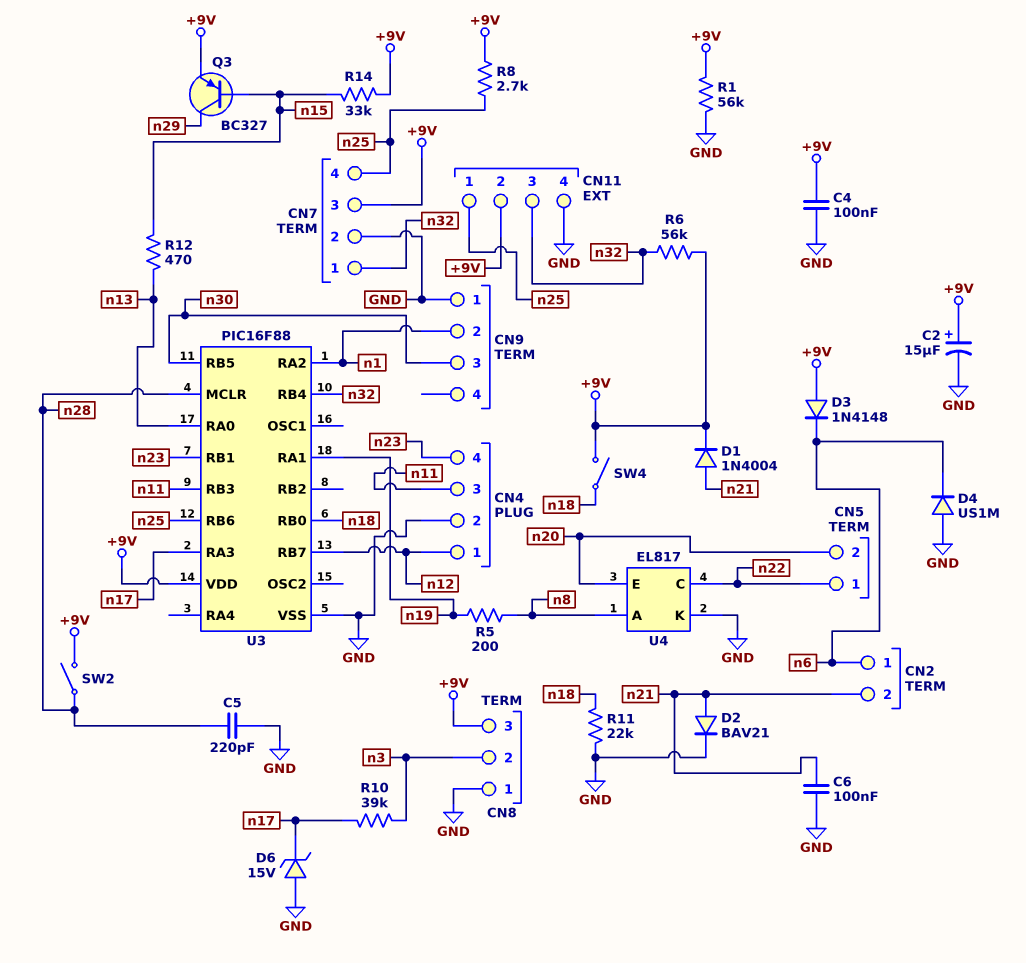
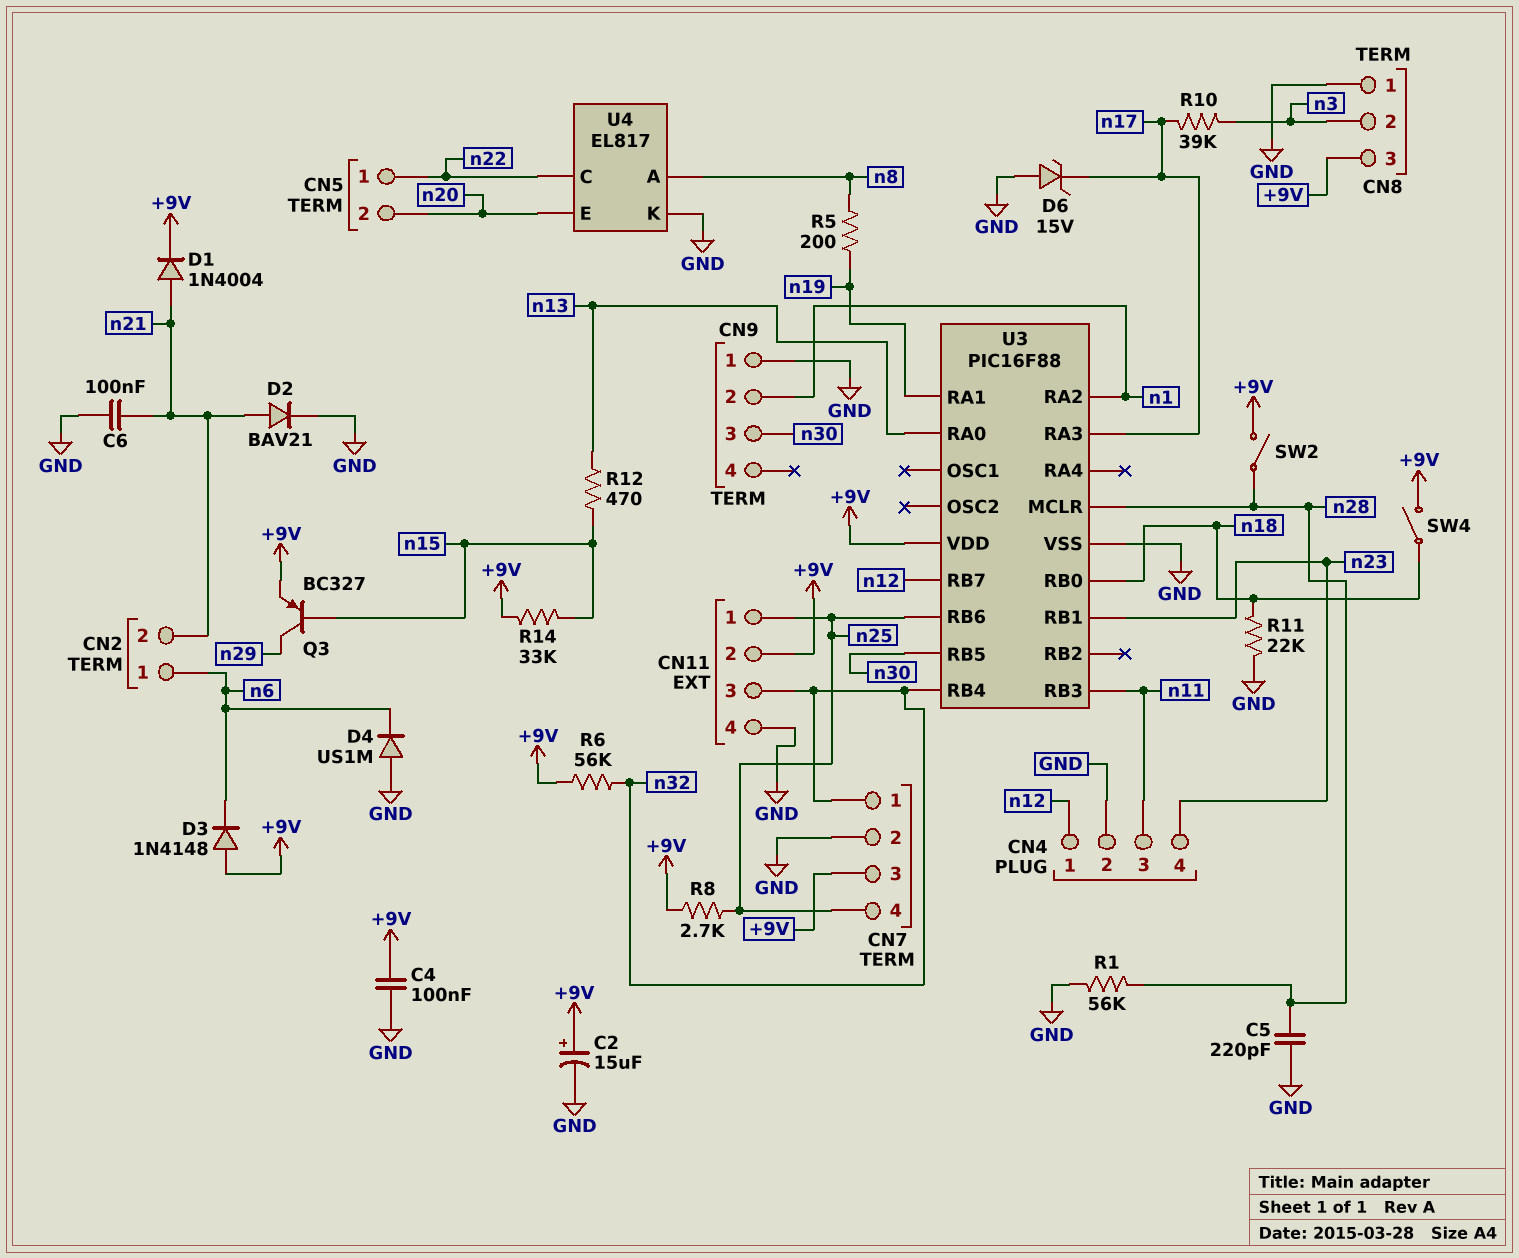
R1: 56k (+9V, GND) -> 56k (GND, n28)

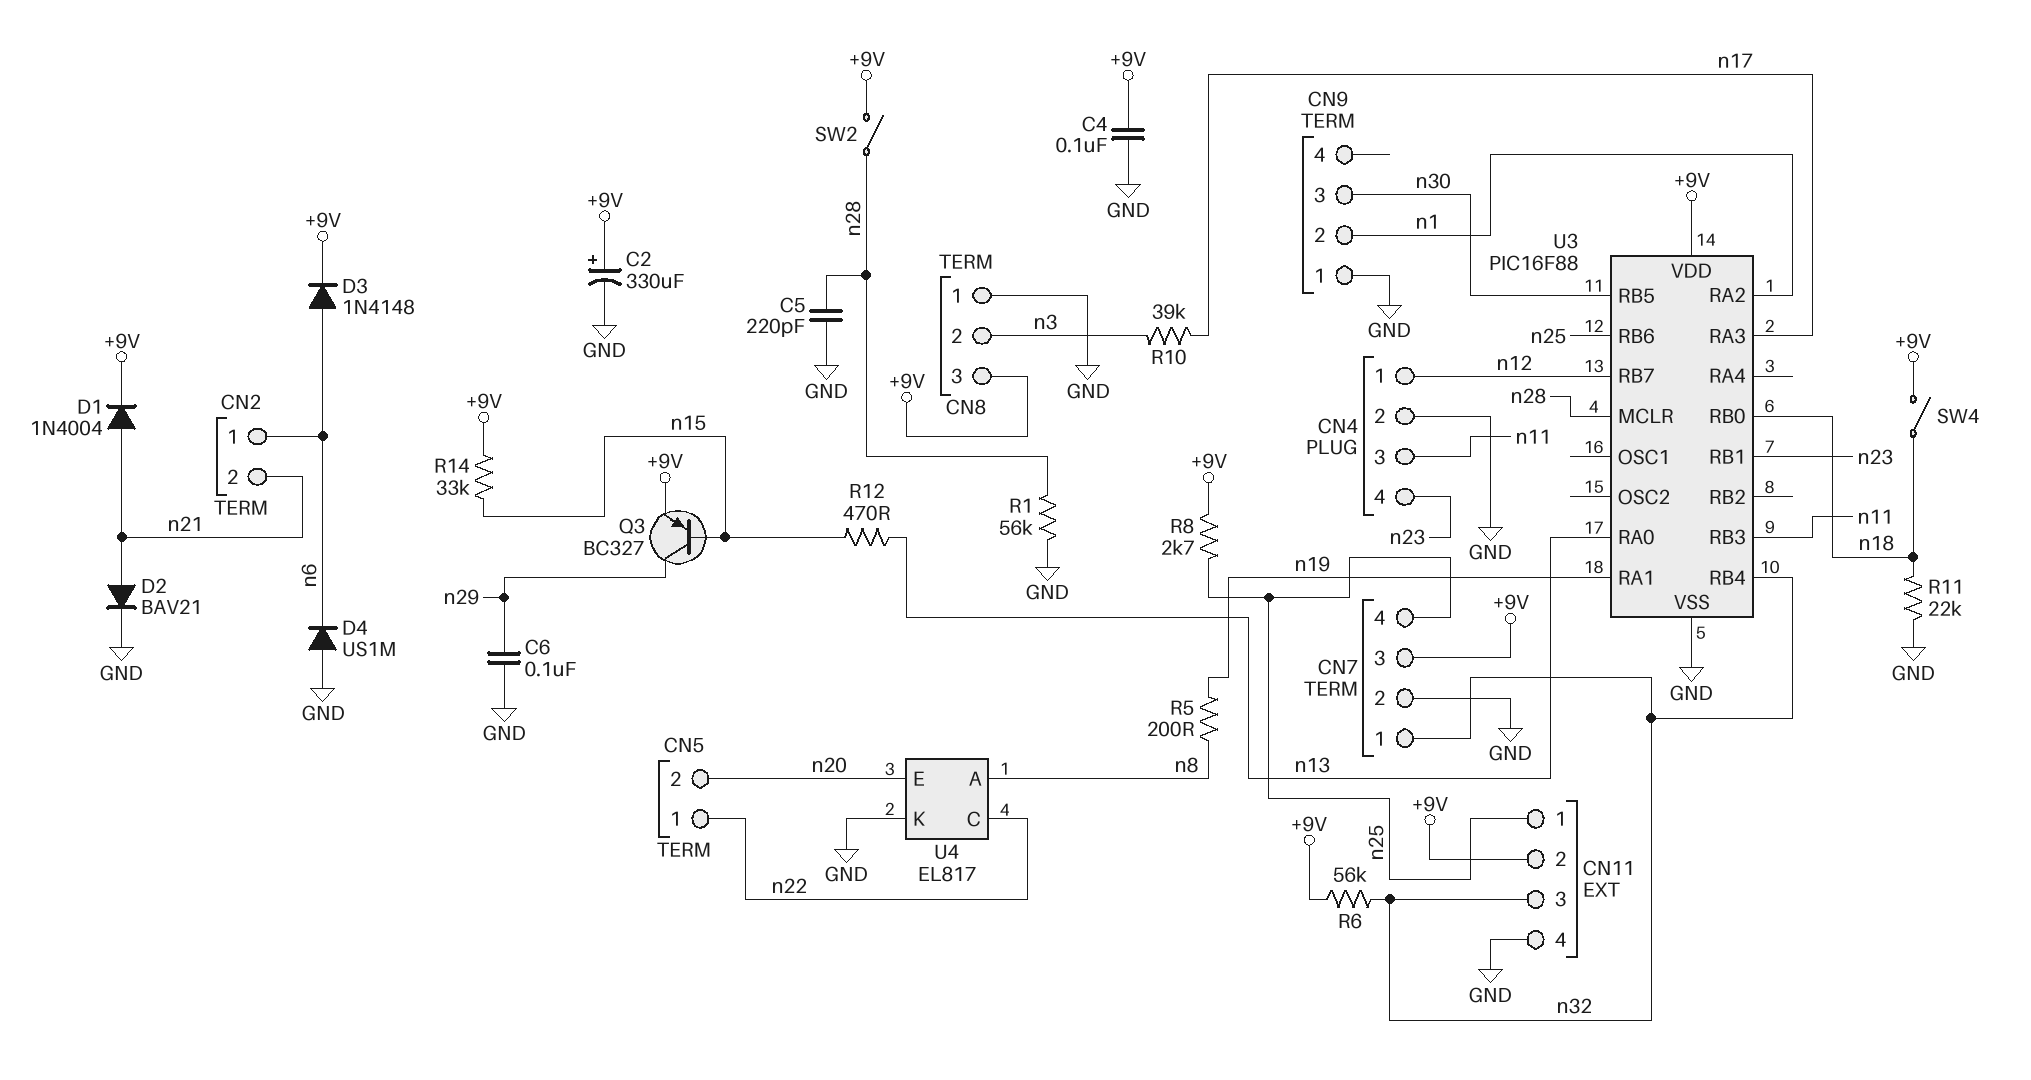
C2: 15uF (plus +9V, minus GND) -> 330uF (plus +9V, minus GND)
C6: 100nF (GND, n21) -> 100nF (GND, n29)
D3: diode 1N4148 (A +9V, K n6) -> diode 1N4148 (A n6, K +9V)
D6: zener 15V (A GND, K n17) -> none

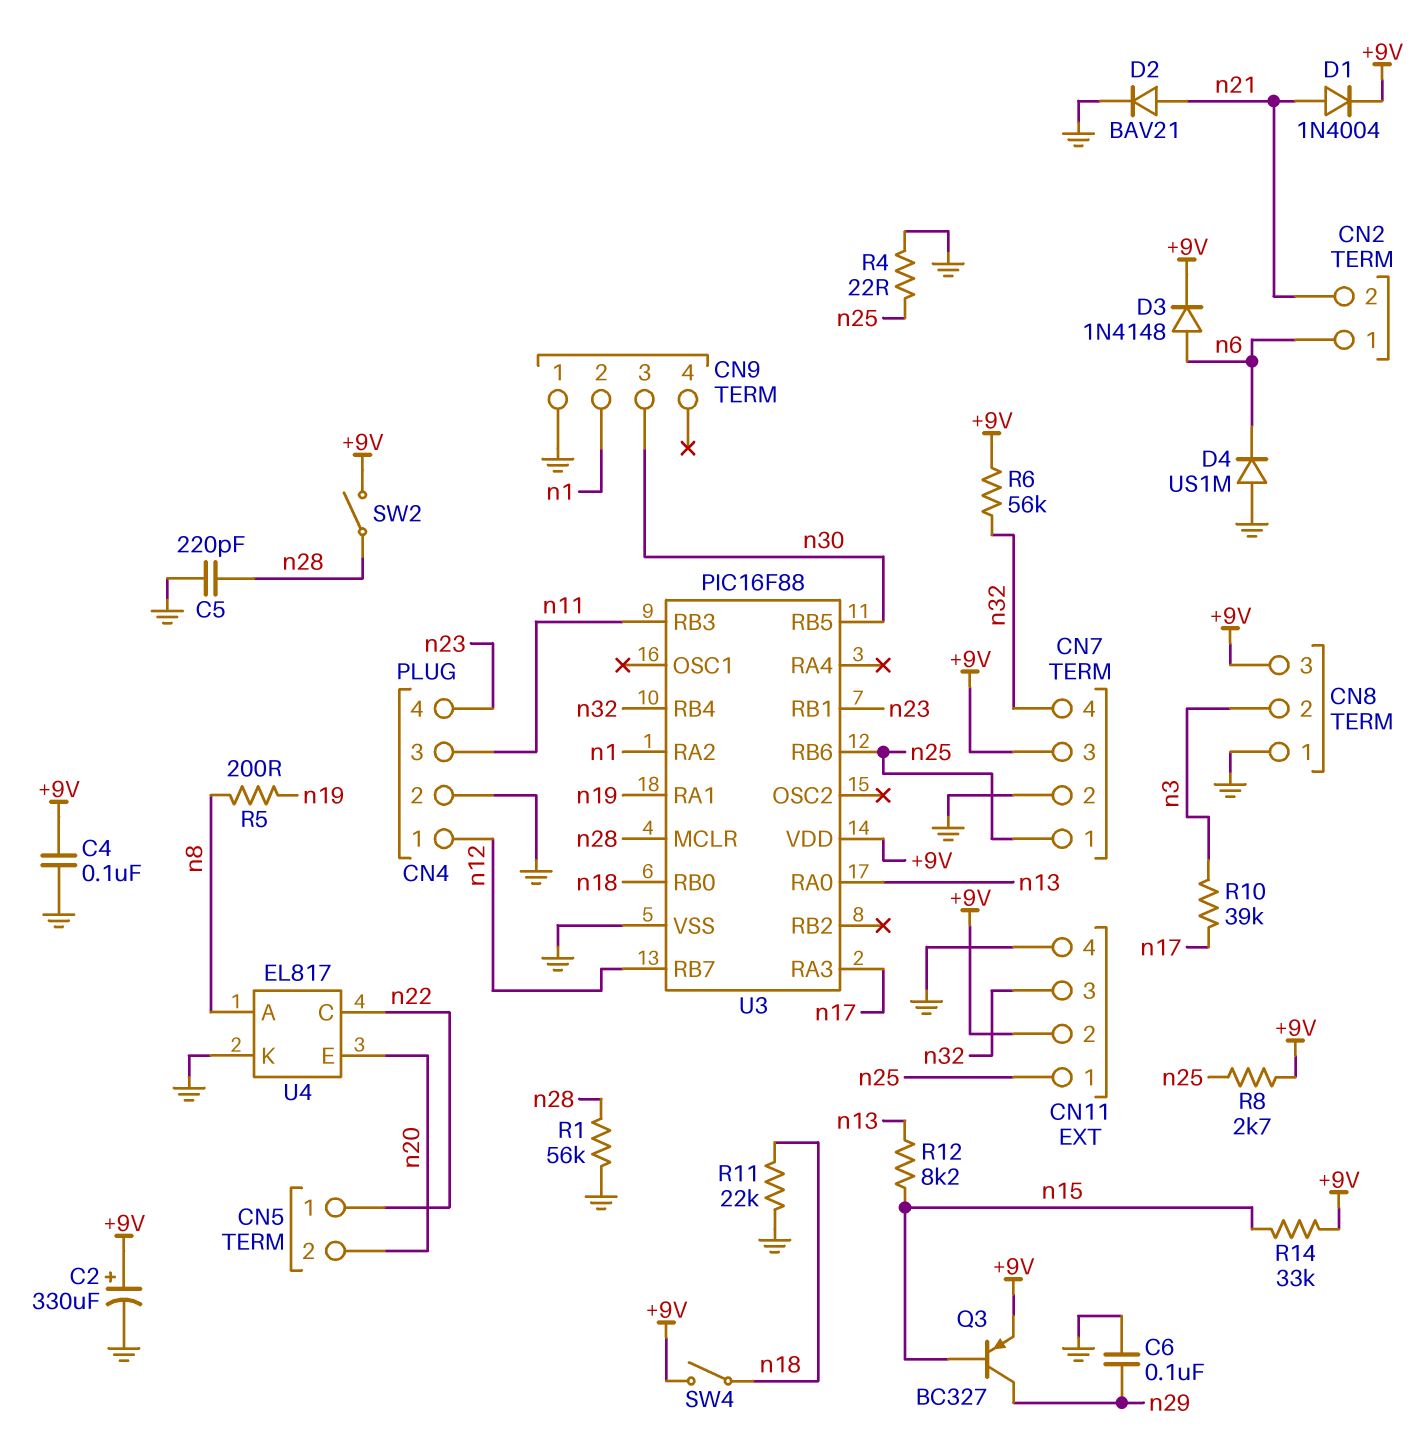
CN7 pin 1: n32 -> n25
CN7 pin 4: n25 -> n32
R4: none -> 22 (GND, n25)
R12: 470 (n13, n15) -> 8.2k (n13, n15)

